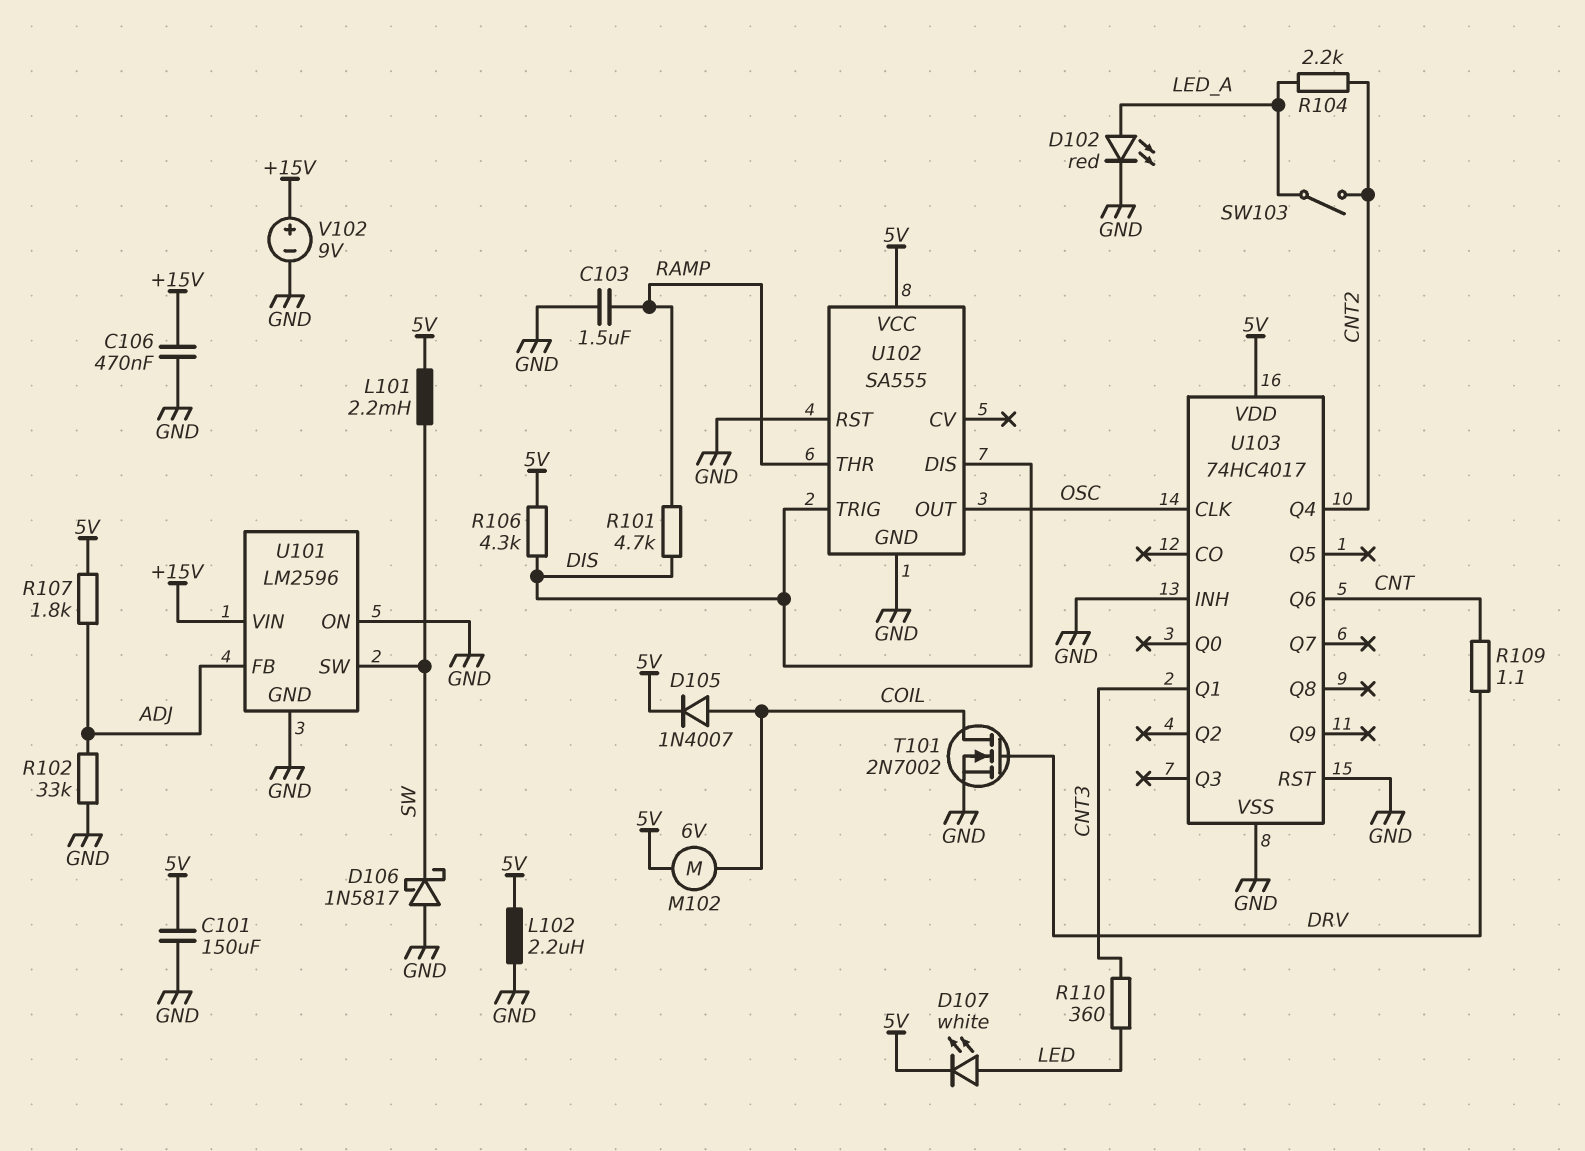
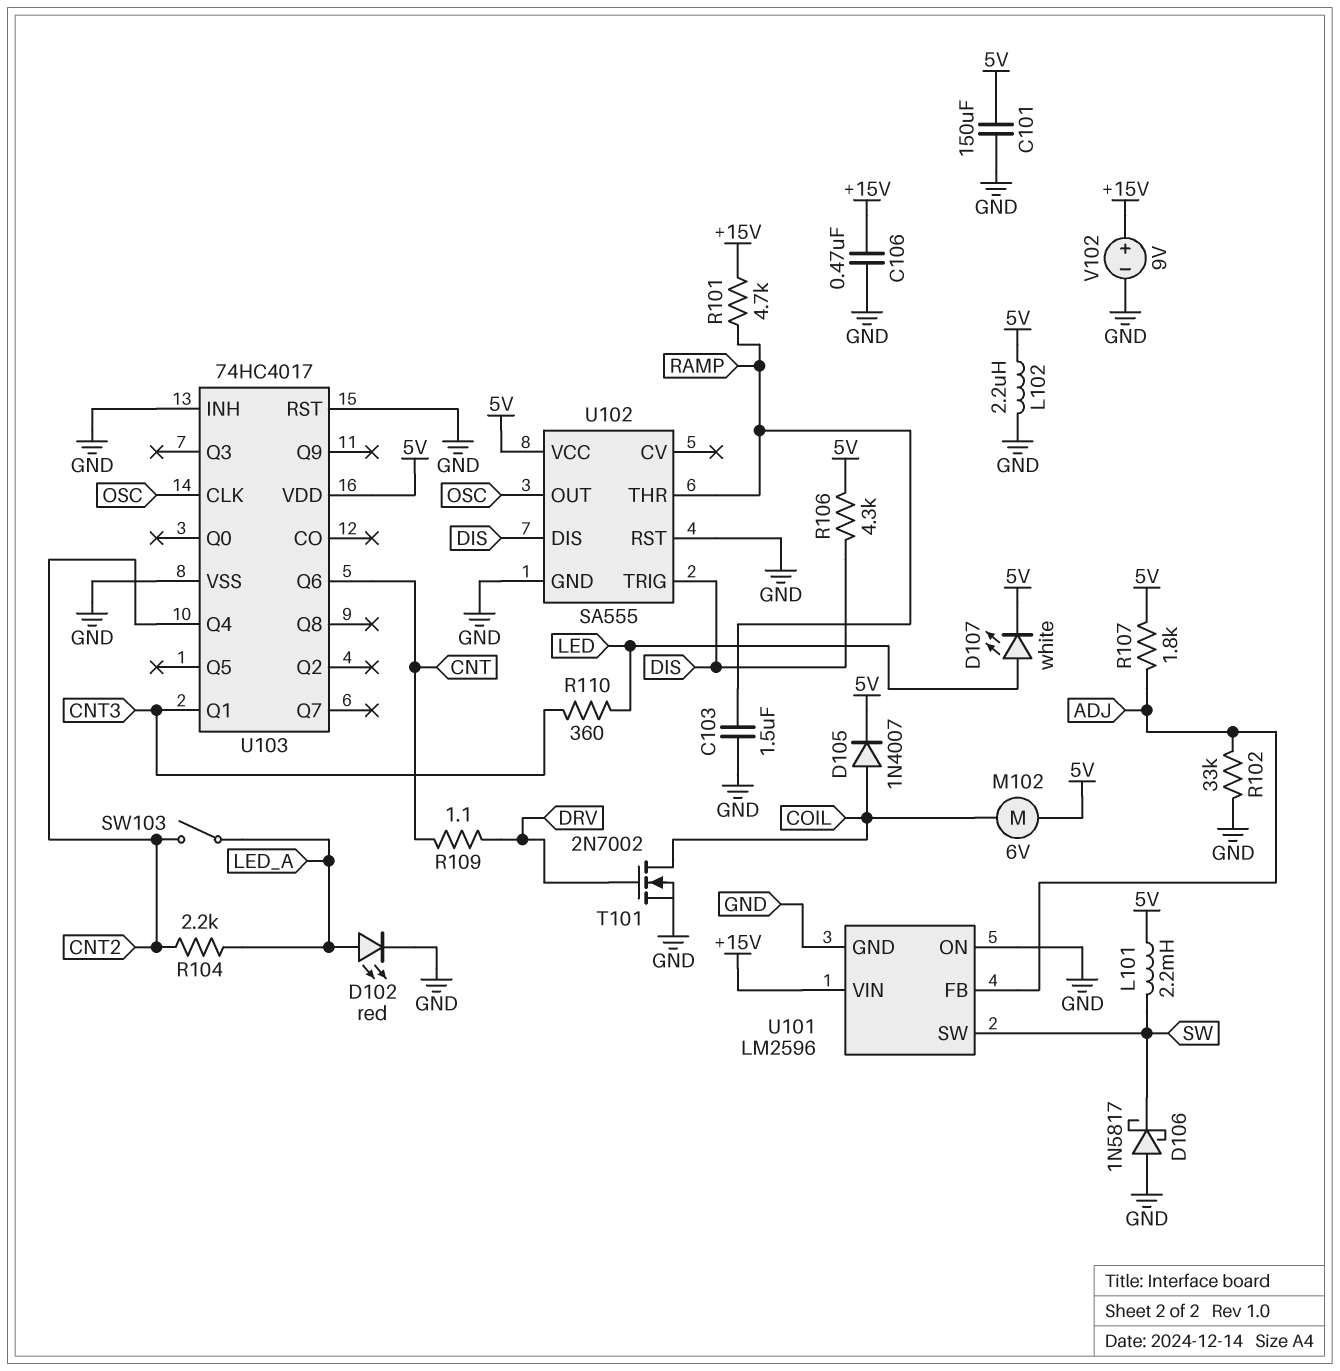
R101: 4.7k (DIS, RAMP) -> 4.7k (+15V, RAMP)

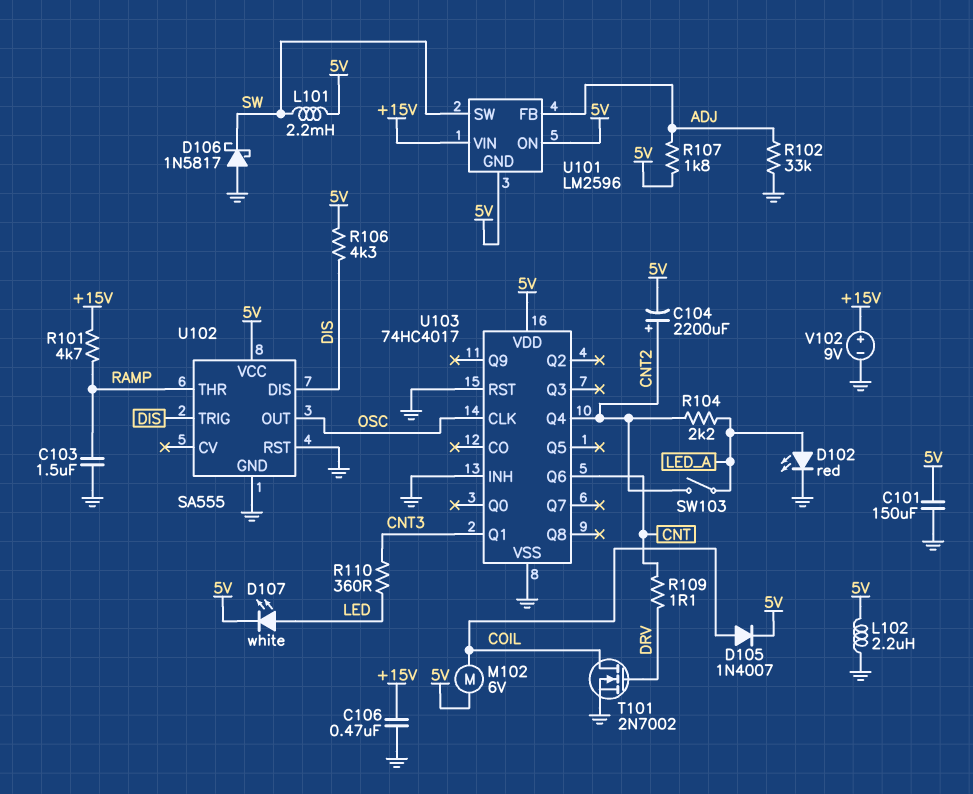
C104: none -> 2200uF (plus CNT2, minus 5V)
U101 pin GND: GND -> 5V
U101 pin ON: GND -> 5V

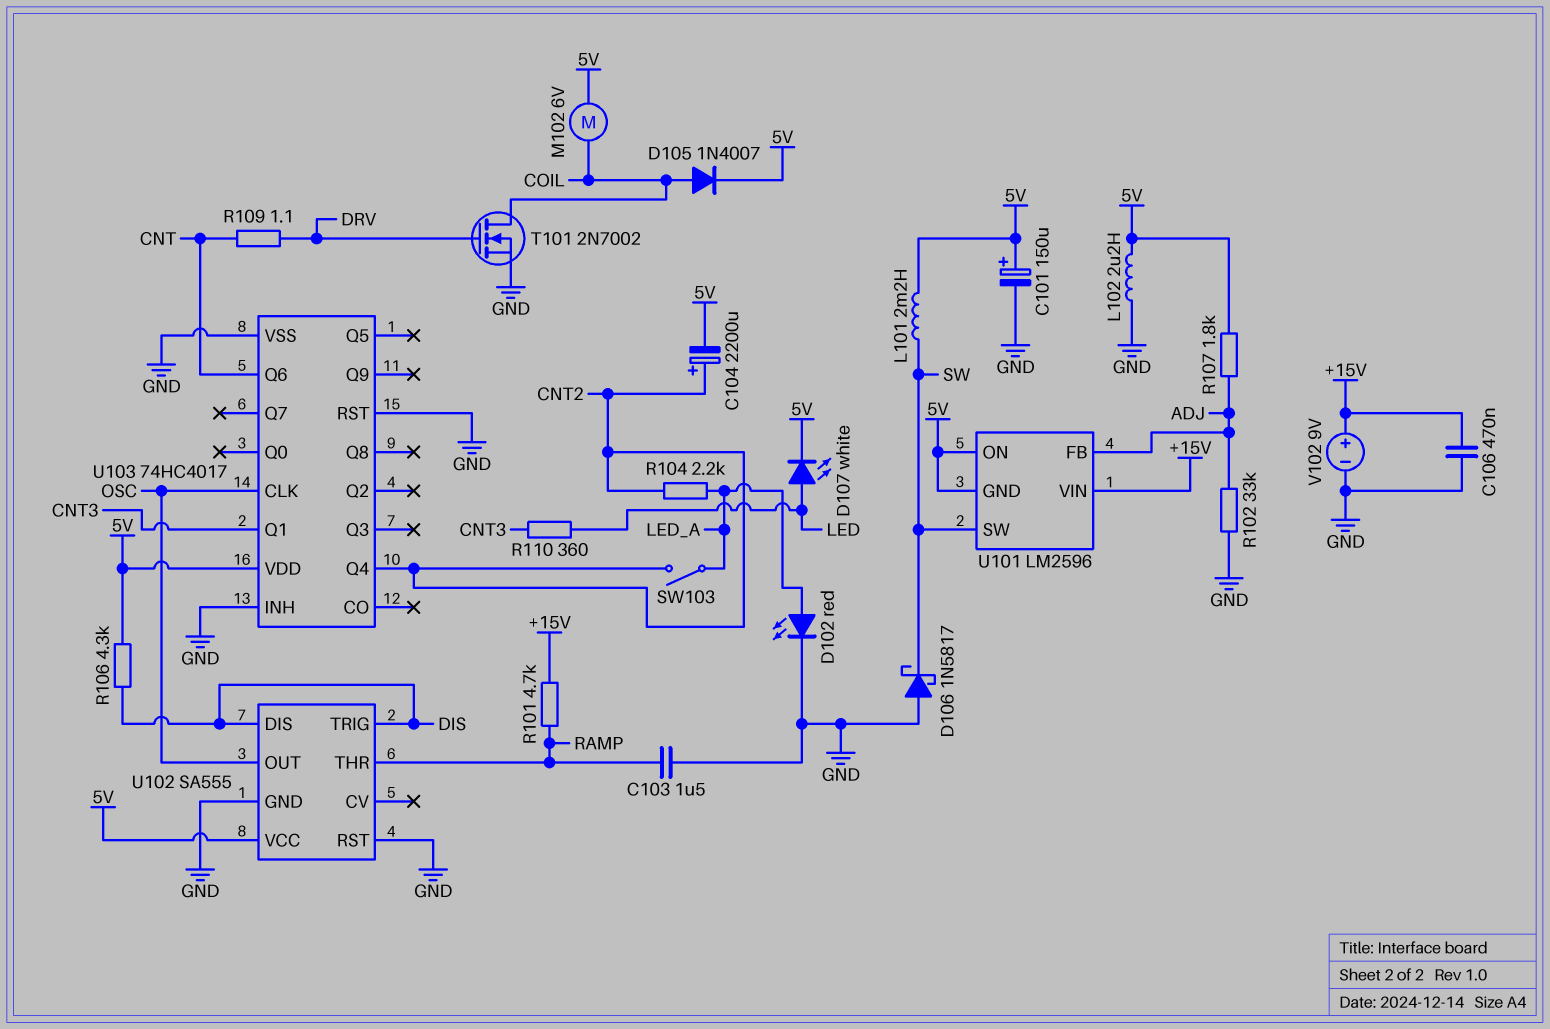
C101: 150uF (5V, GND) -> 150uF (plus 5V, minus GND)

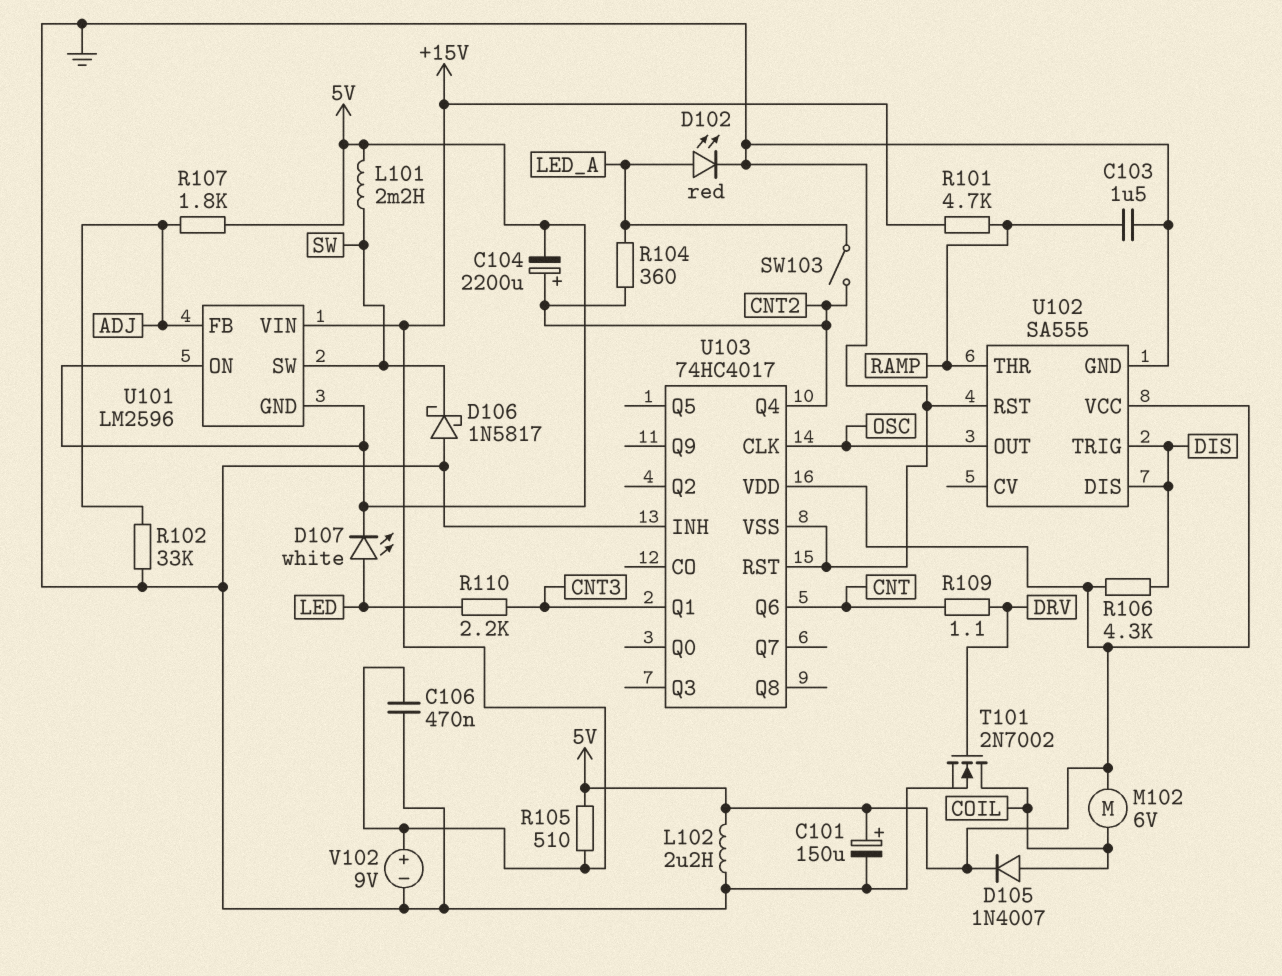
R104: 2.2k (CNT2, LED_A) -> 360 (CNT2, LED_A)
R105: none -> 510 (+15V, 5V)
R110: 360 (CNT3, LED) -> 2.2k (CNT3, LED)

